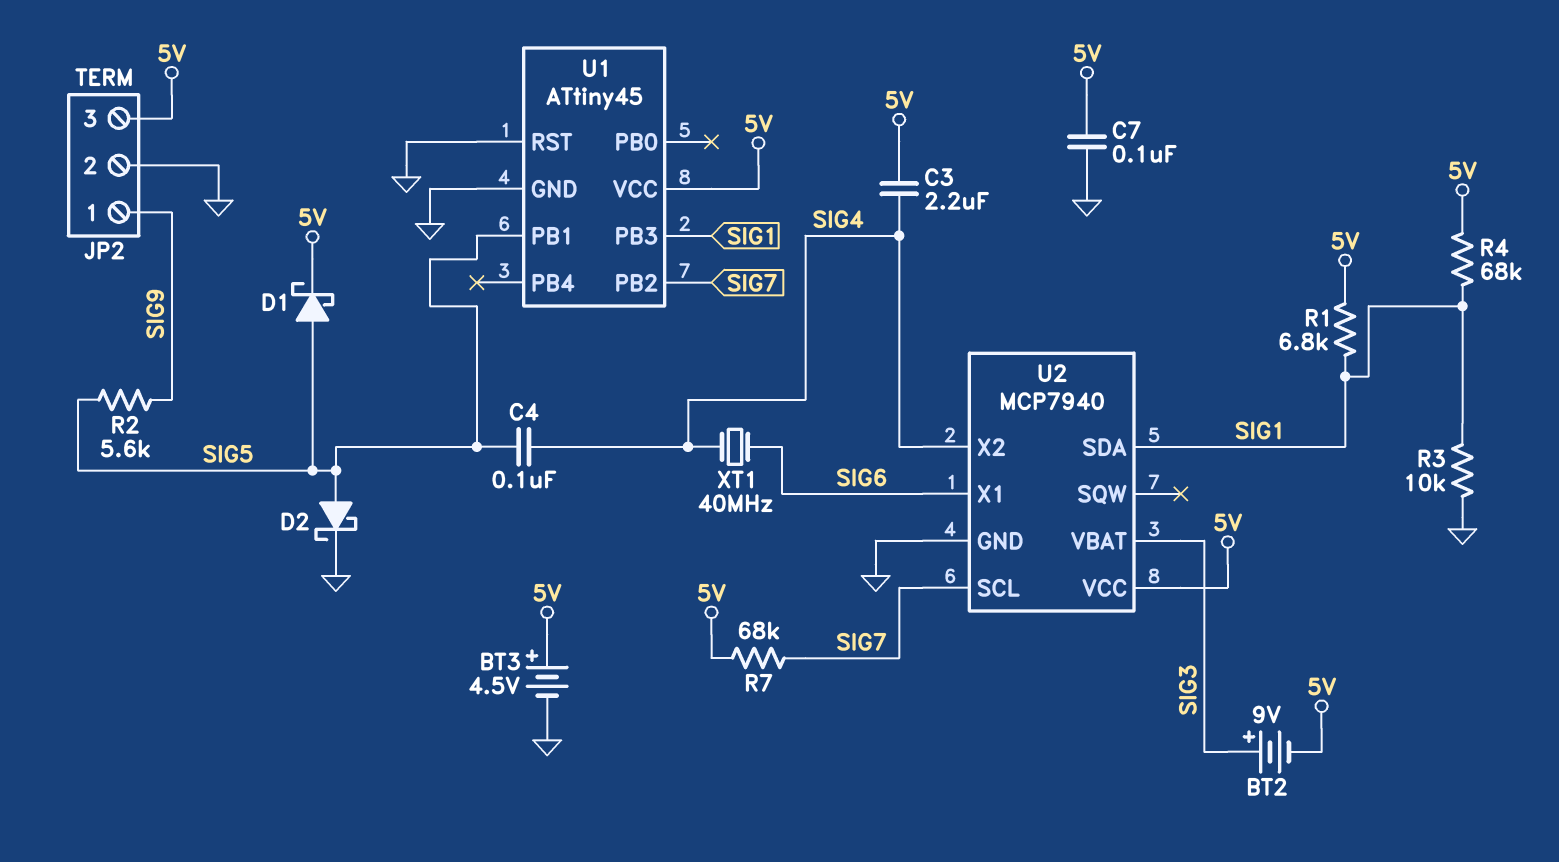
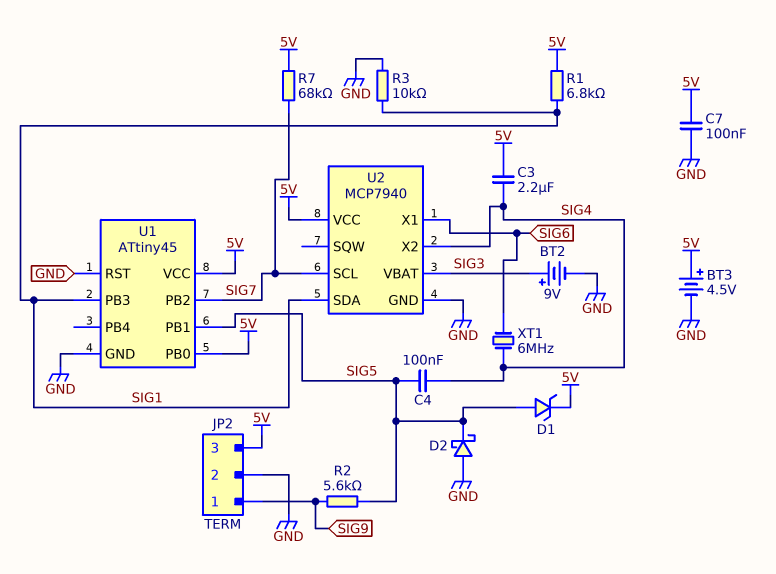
BT2: 9V (plus SIG3, minus 5V) -> 9V (plus SIG3, minus GND)
D1: schottky (A SIG5, K 5V) -> zener (A SIG5, K 5V)
D2: schottky (A SIG5, K GND) -> schottky (A GND, K SIG5)
R4: 68k (5V, SIG1) -> none
U1 pin PB0: none -> 5V
XT1: 40MHz (SIG4, SIG6) -> 6MHz (SIG4, SIG6)

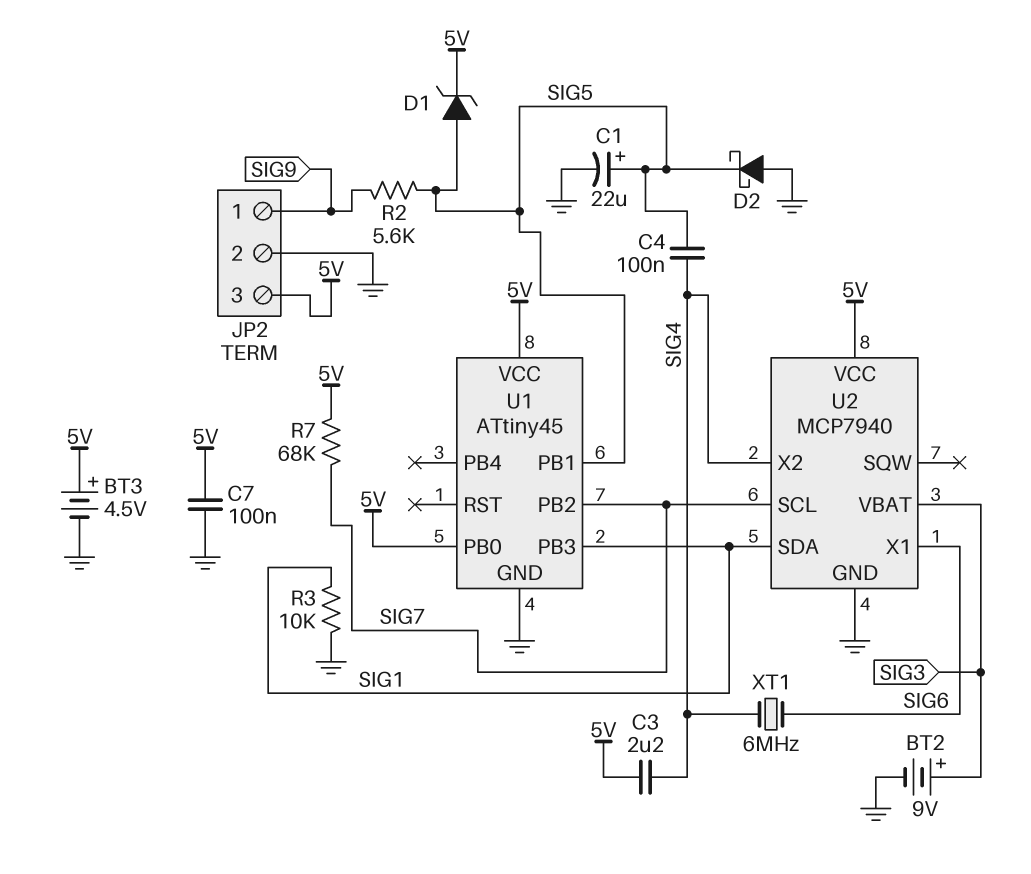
C1: none -> 22uF (plus SIG5, minus GND)
R1: 6.8k (5V, SIG1) -> none
U1 pin RST: GND -> none

